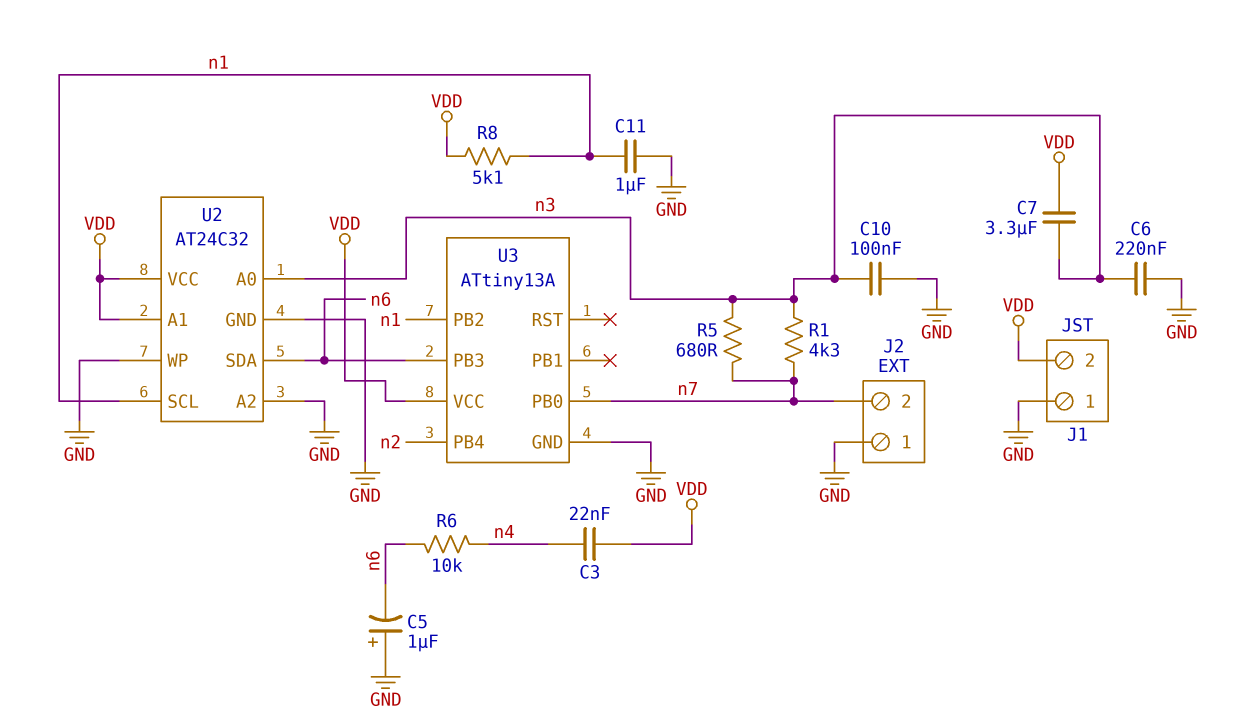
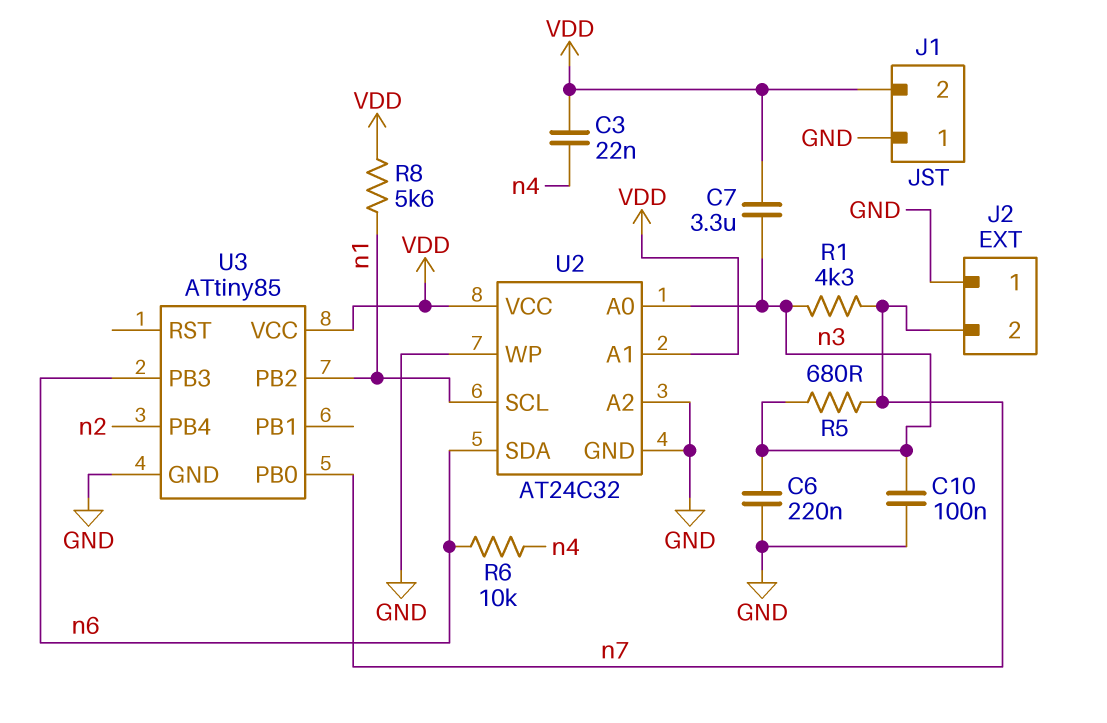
C5: 1uF (plus GND, minus n6) -> none
C11: 1uF (GND, n1) -> none
R8: 5.1k (VDD, n1) -> 5.6k (VDD, n1)
U3: ATtiny13A -> ATtiny85

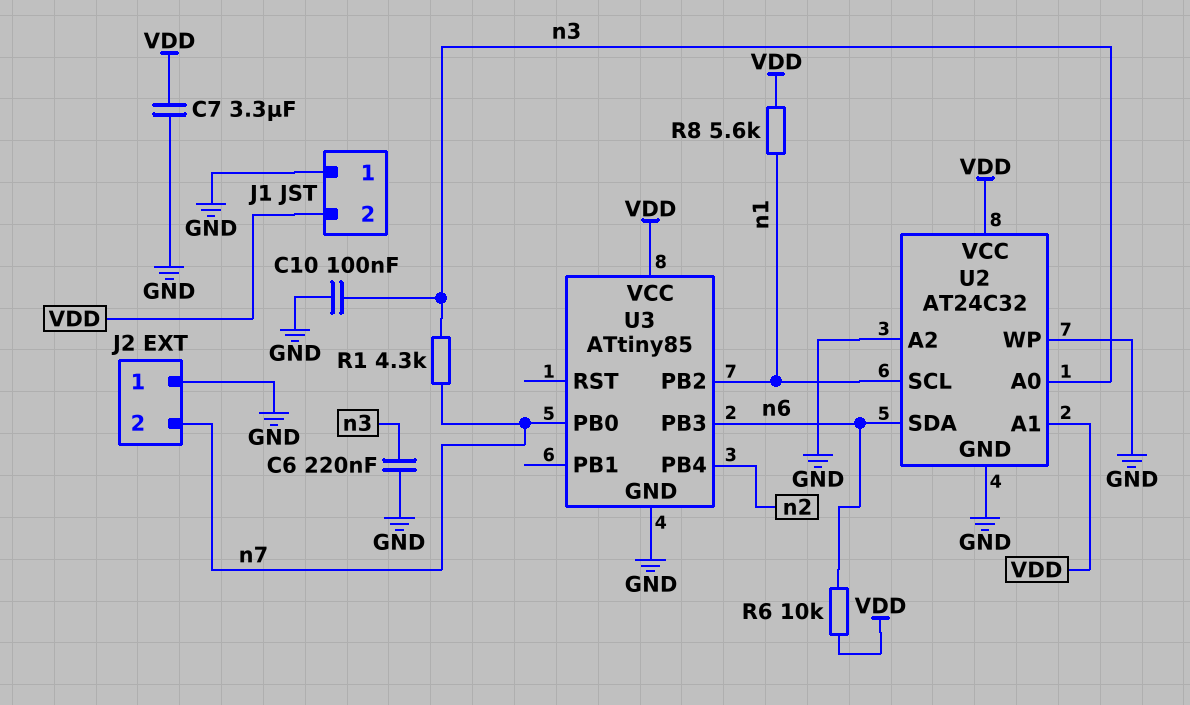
C3: 22nF (VDD, n4) -> none
C7: 3.3uF (VDD, n3) -> 3.3uF (GND, VDD)
R5: 680 (n3, n7) -> none
R6: 10k (n4, n6) -> 10k (VDD, n6)

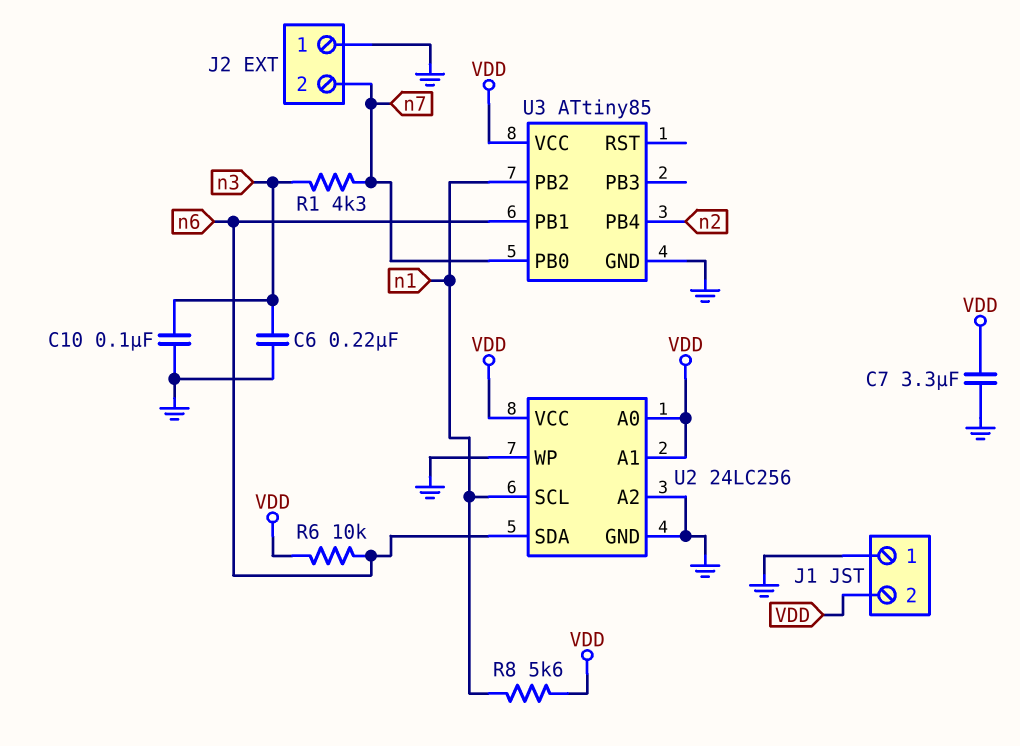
U2: AT24C32 -> 24LC256
U2 pin A0: n3 -> VDD
U3 pin PB1: none -> n6
U3 pin PB3: n6 -> none

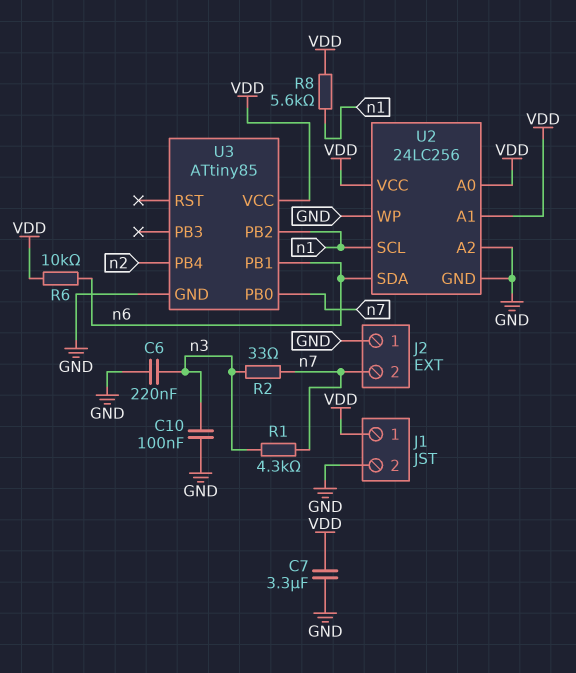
J1 pin 1: GND -> VDD
J1 pin 2: VDD -> GND
R2: none -> 33 (n3, n7)

